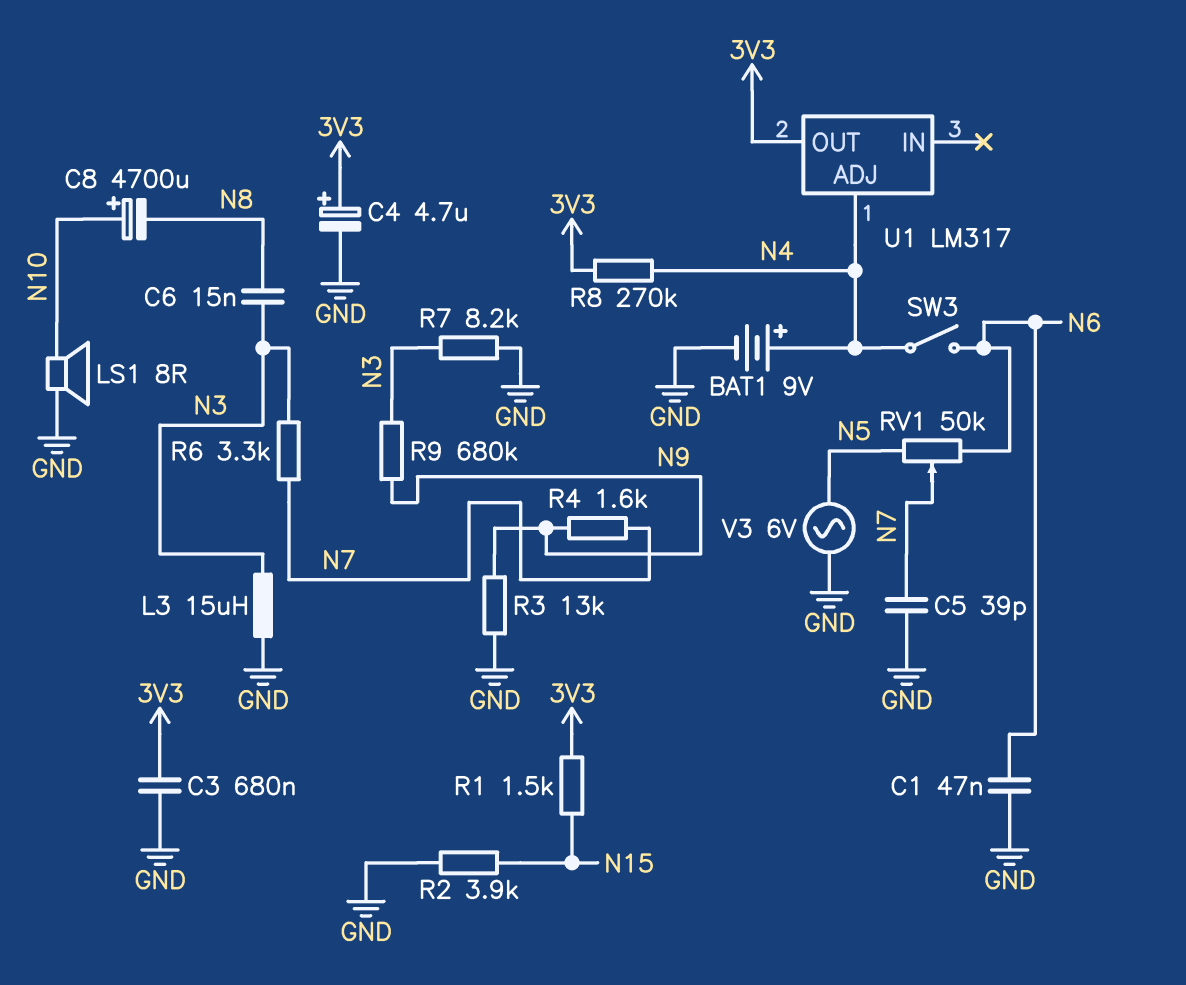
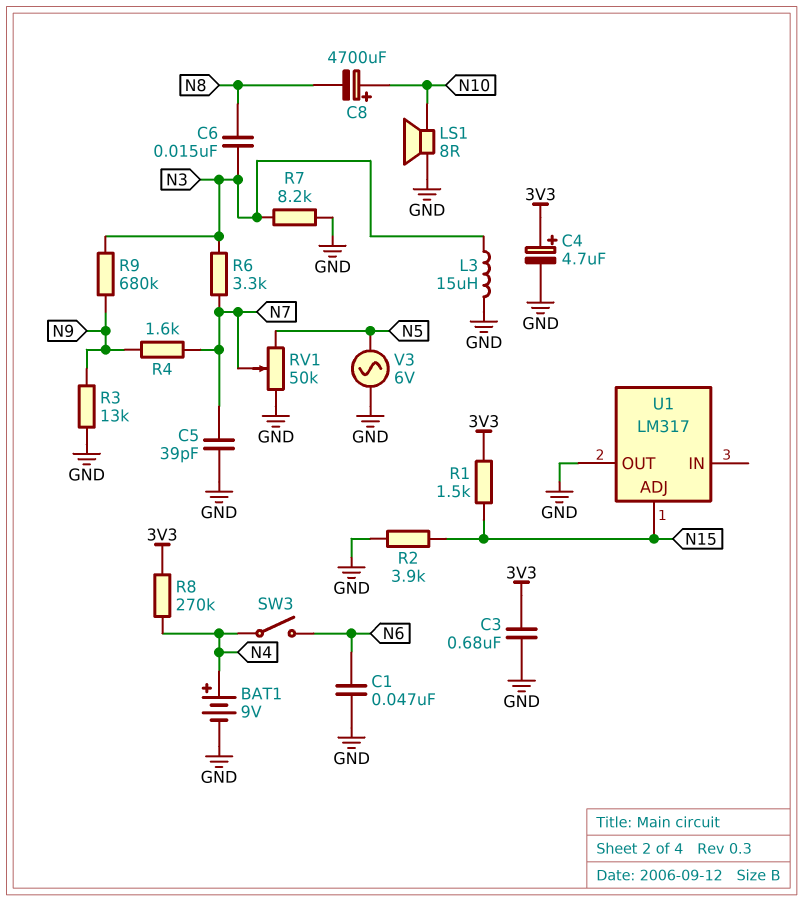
RV1: 50k (N5, N6, wiper N7) -> 50k (GND, N5, wiper N7)
U1 pin ADJ: N4 -> N15
U1 pin OUT: 3V3 -> GND

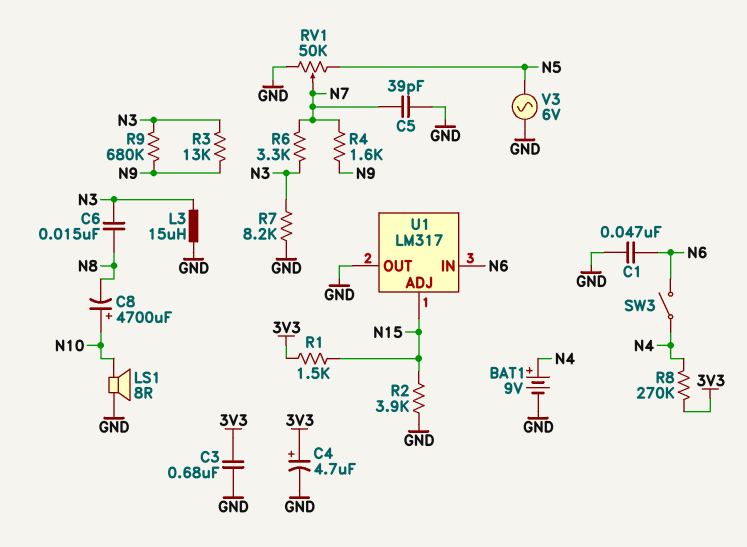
R3: 13k (GND, N9) -> 13k (N3, N9)
U1 pin IN: none -> N6

